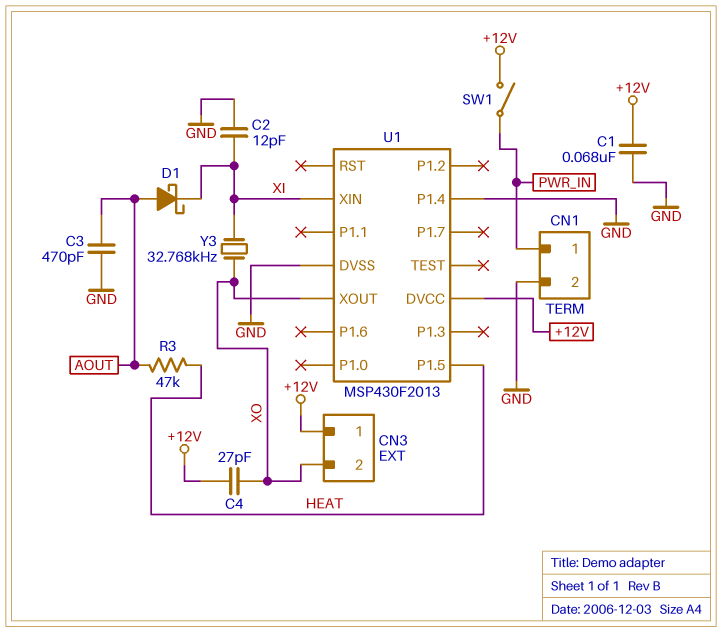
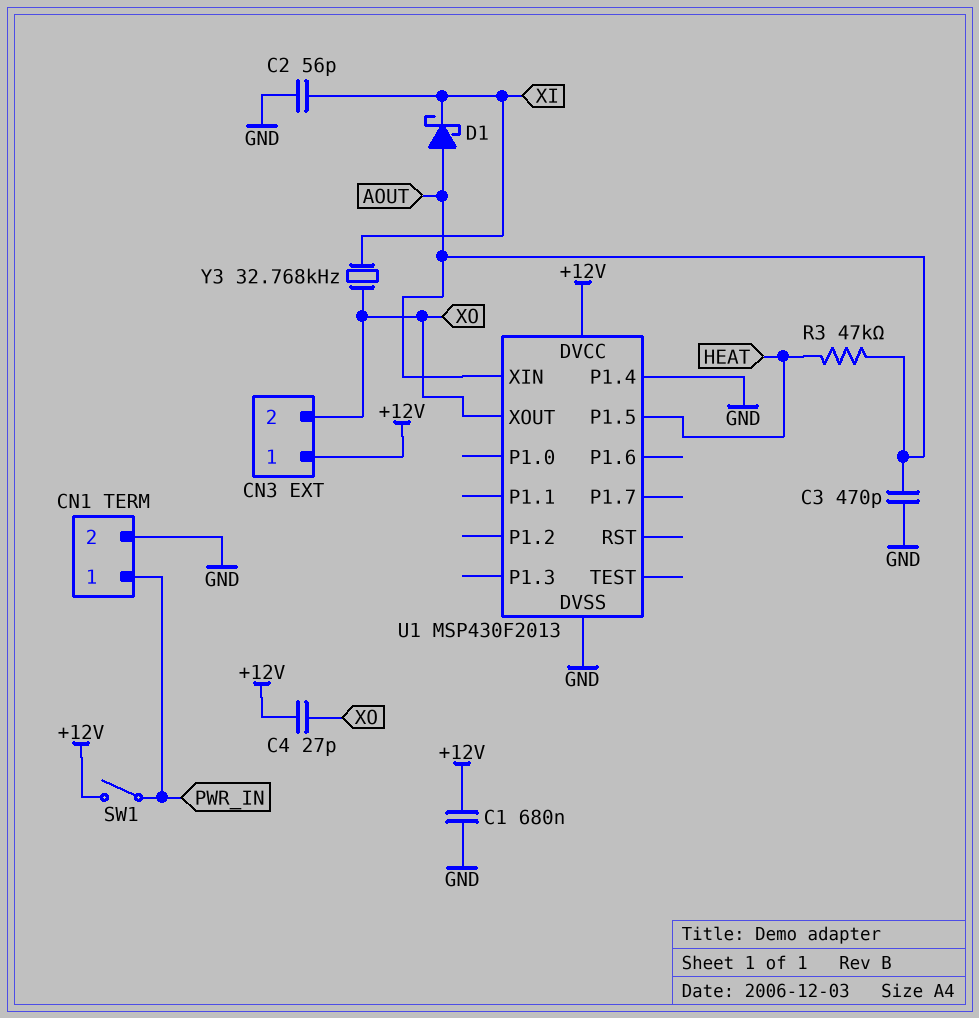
C1: 68nF (+12V, GND) -> 680nF (+12V, GND)
C2: 12pF (GND, XI) -> 56pF (GND, XI)
U1 pin XIN: XI -> AOUT

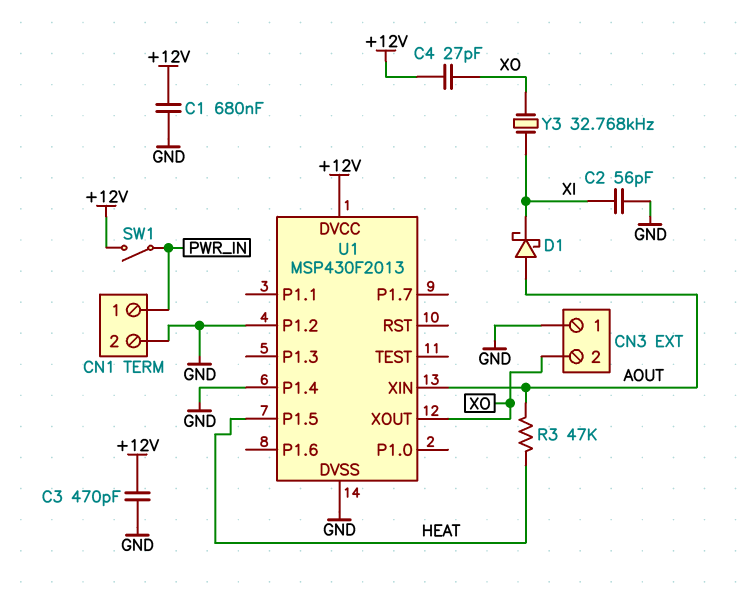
C3: 470pF (AOUT, GND) -> 470pF (+12V, GND)
CN3 pin 1: +12V -> GND
U1 pin P1.2: none -> GND

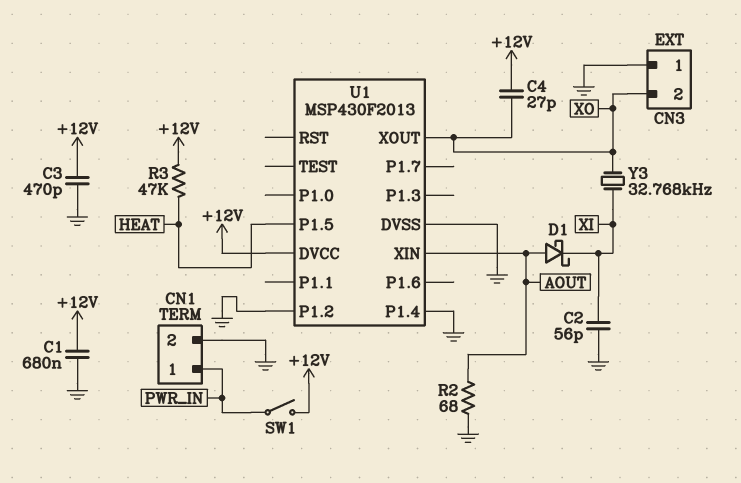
R2: none -> 68 (AOUT, GND)
R3: 47k (AOUT, HEAT) -> 47k (+12V, HEAT)

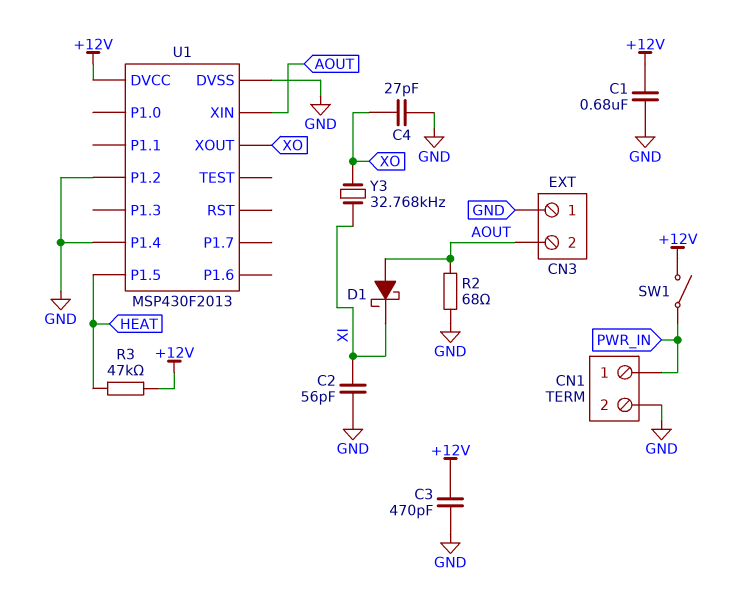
C4: 27pF (+12V, XO) -> 27pF (GND, XO)
CN3 pin 2: XO -> AOUT

